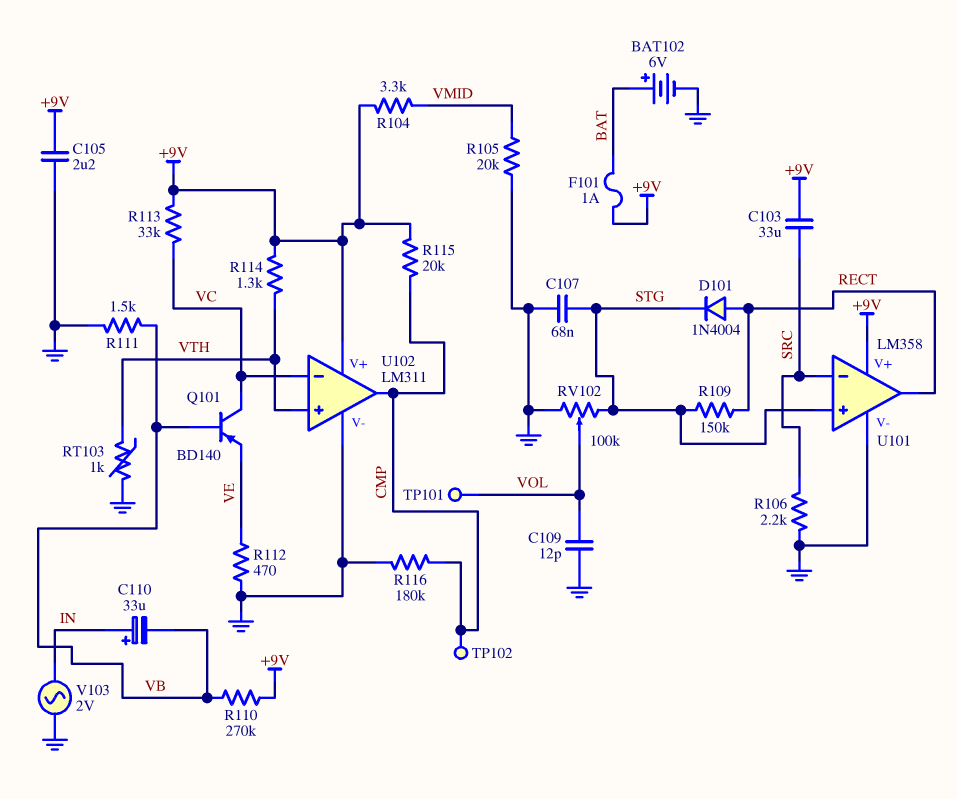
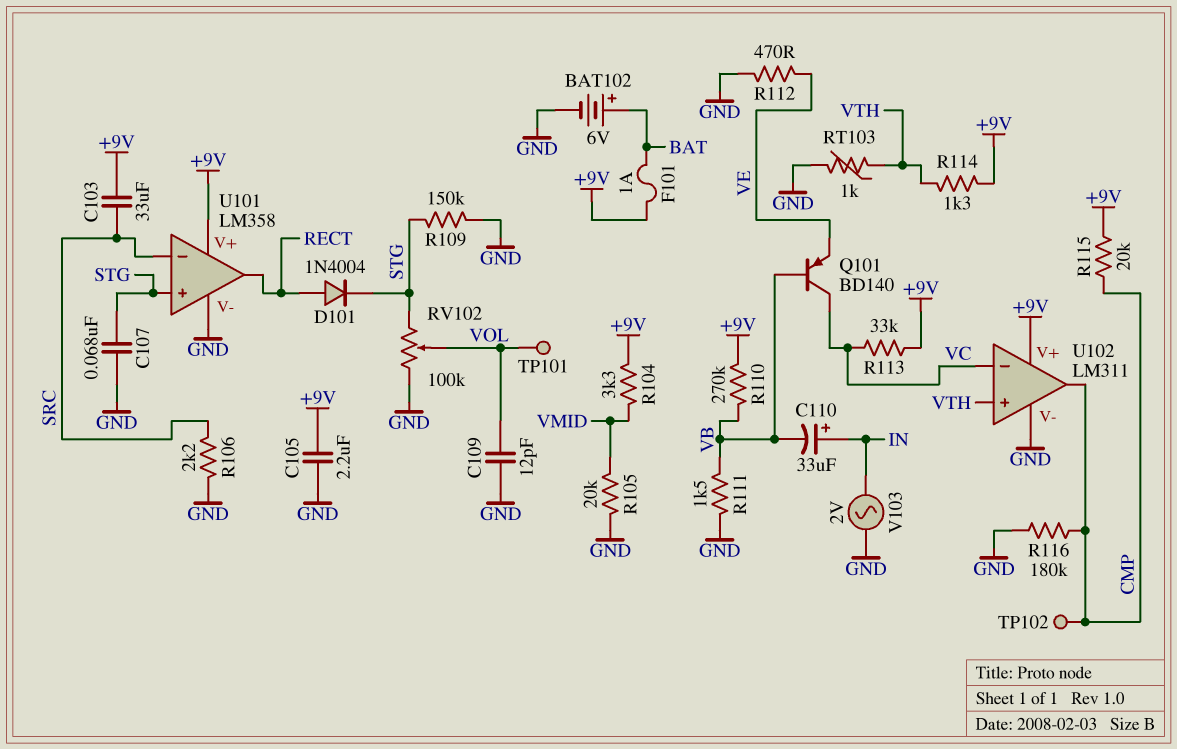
R109: 150k (RECT, STG) -> 150k (GND, STG)

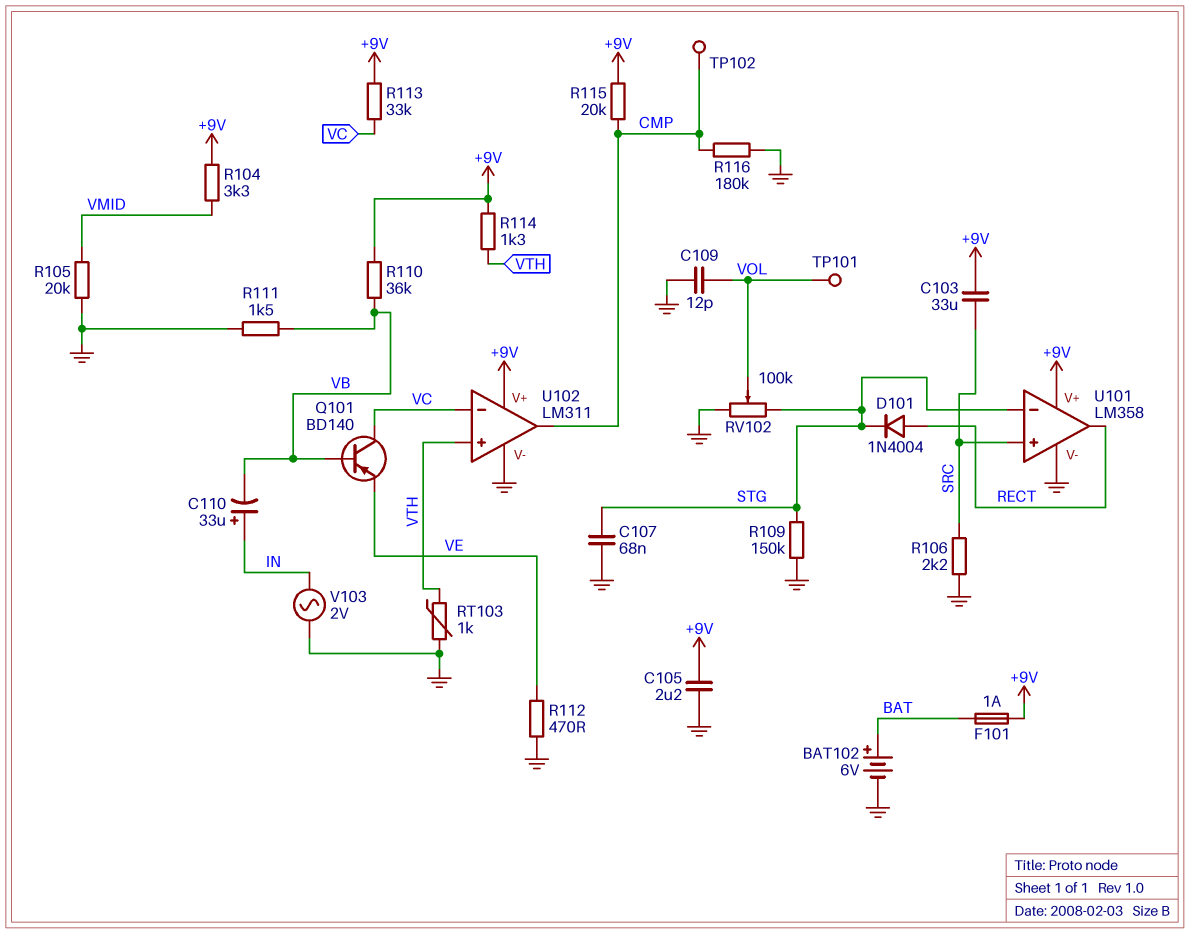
R110: 270k (+9V, VB) -> 36k (+9V, VB)
U101 pin in+: STG -> SRC
U101 pin in-: SRC -> STG

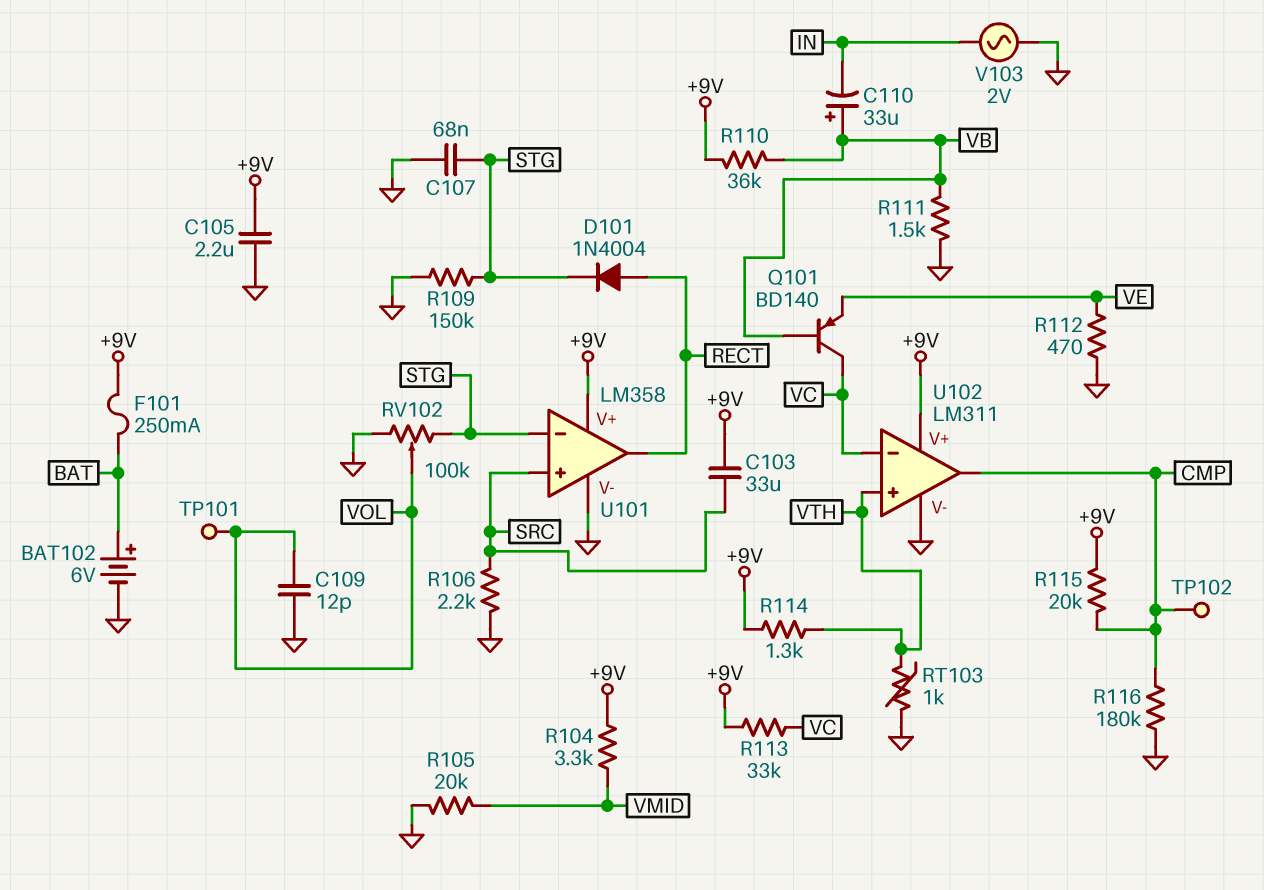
C110: 33uF (plus IN, minus VB) -> 33uF (plus VB, minus IN)
F101: 1A (+9V, BAT) -> 250mA (+9V, BAT)

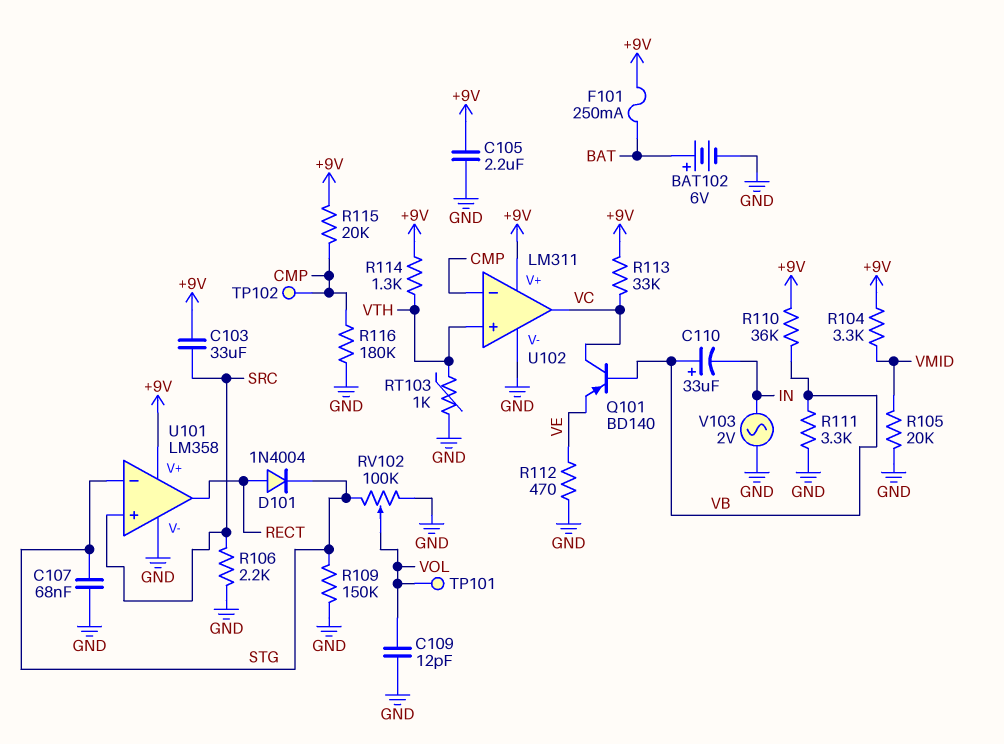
R111: 1.5k (GND, VB) -> 3.3k (GND, VB)
U102 pin in-: VC -> CMP
U102 pin out: CMP -> VC

